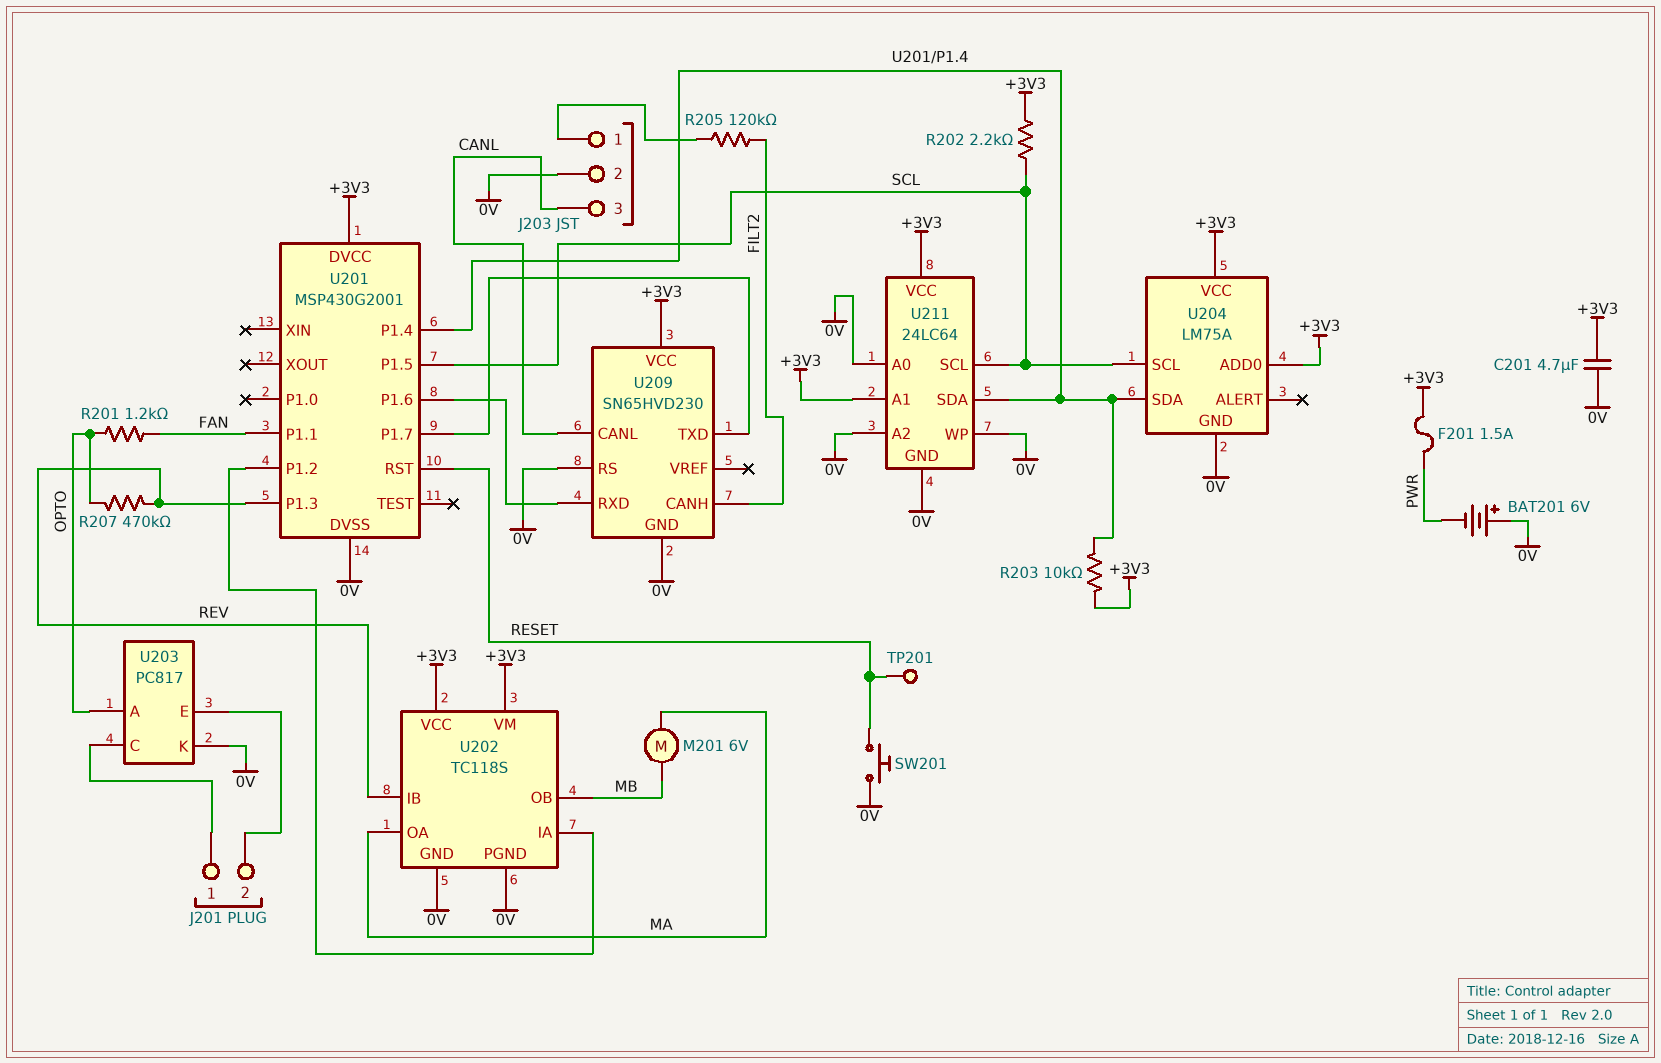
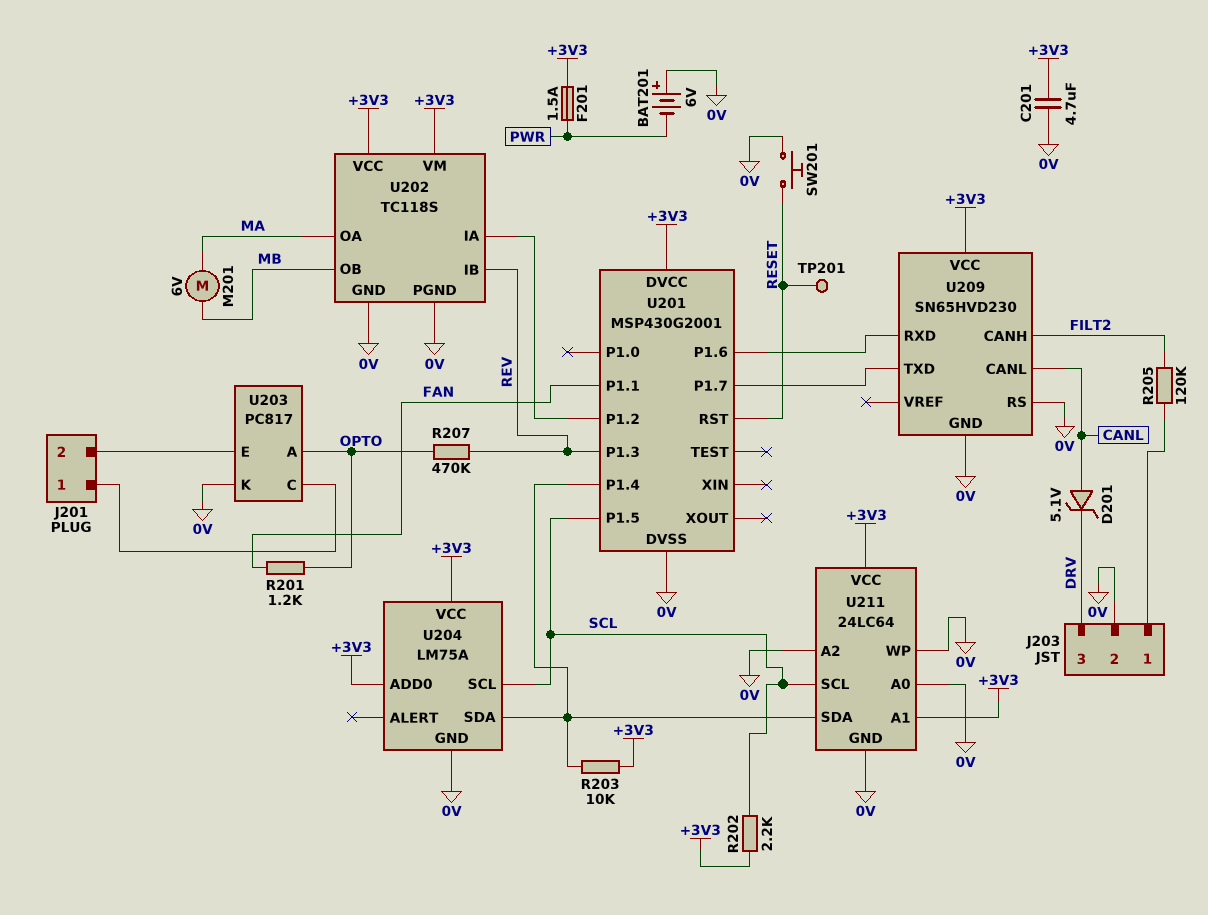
D201: none -> zener 5.1V (A CANL, K DRV)
J203 pin 3: CANL -> DRV

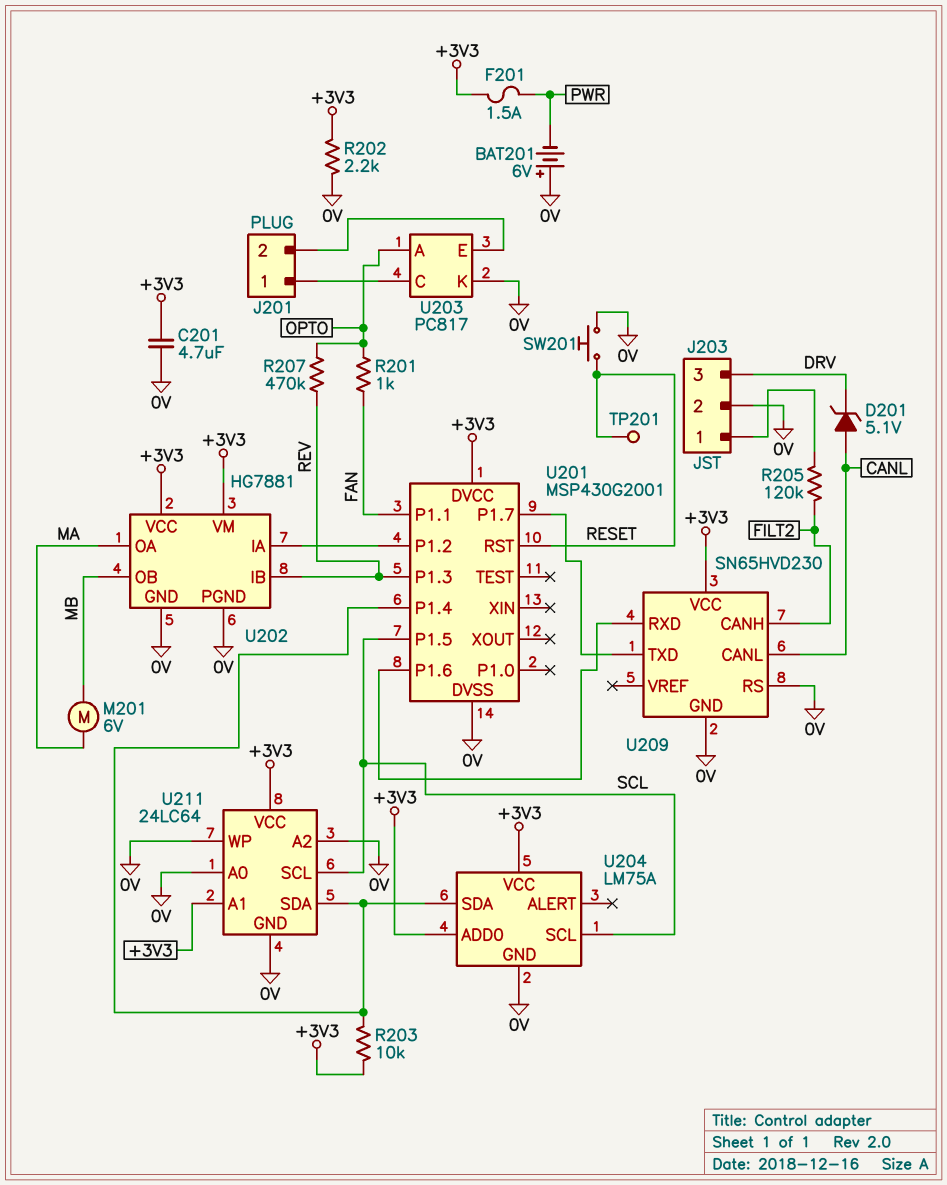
R201: 1.2k (FAN, OPTO) -> 1k (FAN, OPTO)
R202: 2.2k (+3V3, SCL) -> 2.2k (+3V3, 0V)
U202: TC118S -> HG7881

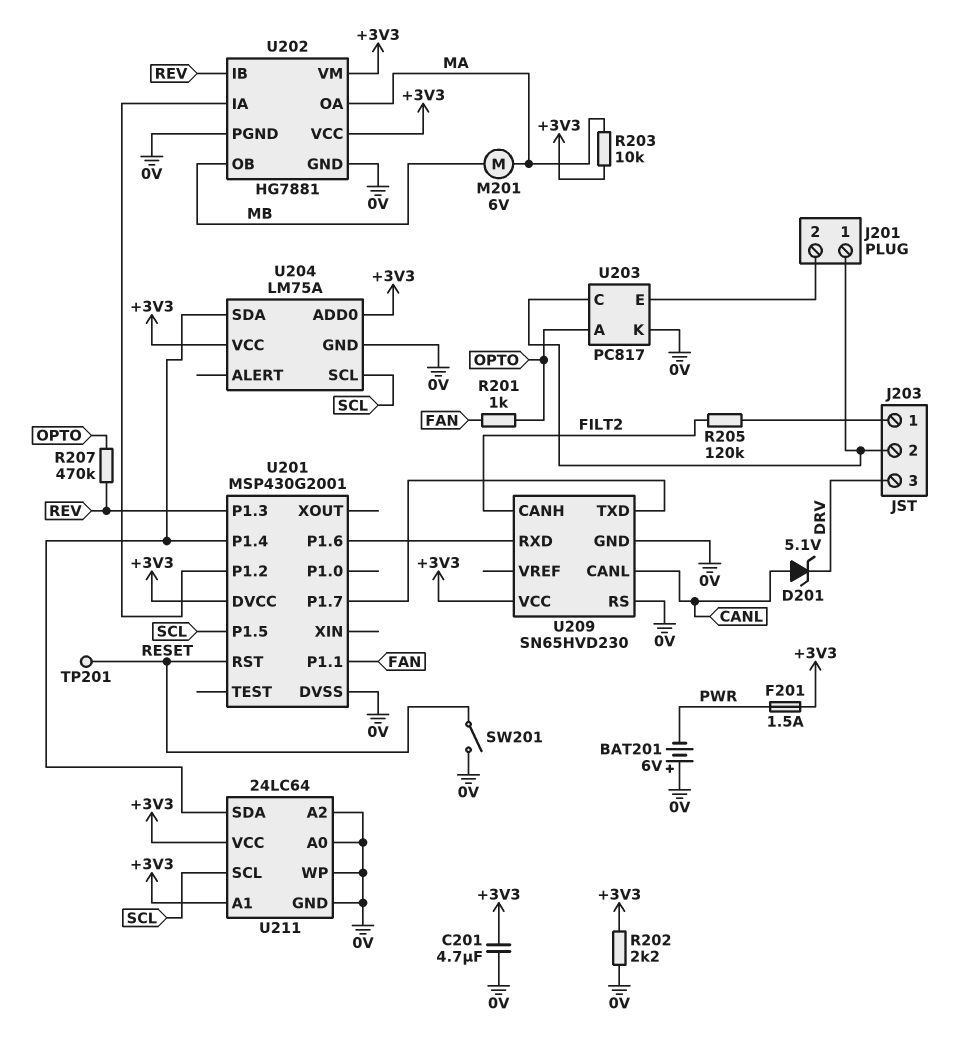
J203 pin 2: 0V -> J201/1
R203: 10k (+3V3, U201/P1.4) -> 10k (+3V3, MA)
SW201: button (0V, RESET) -> switch (0V, RESET)

